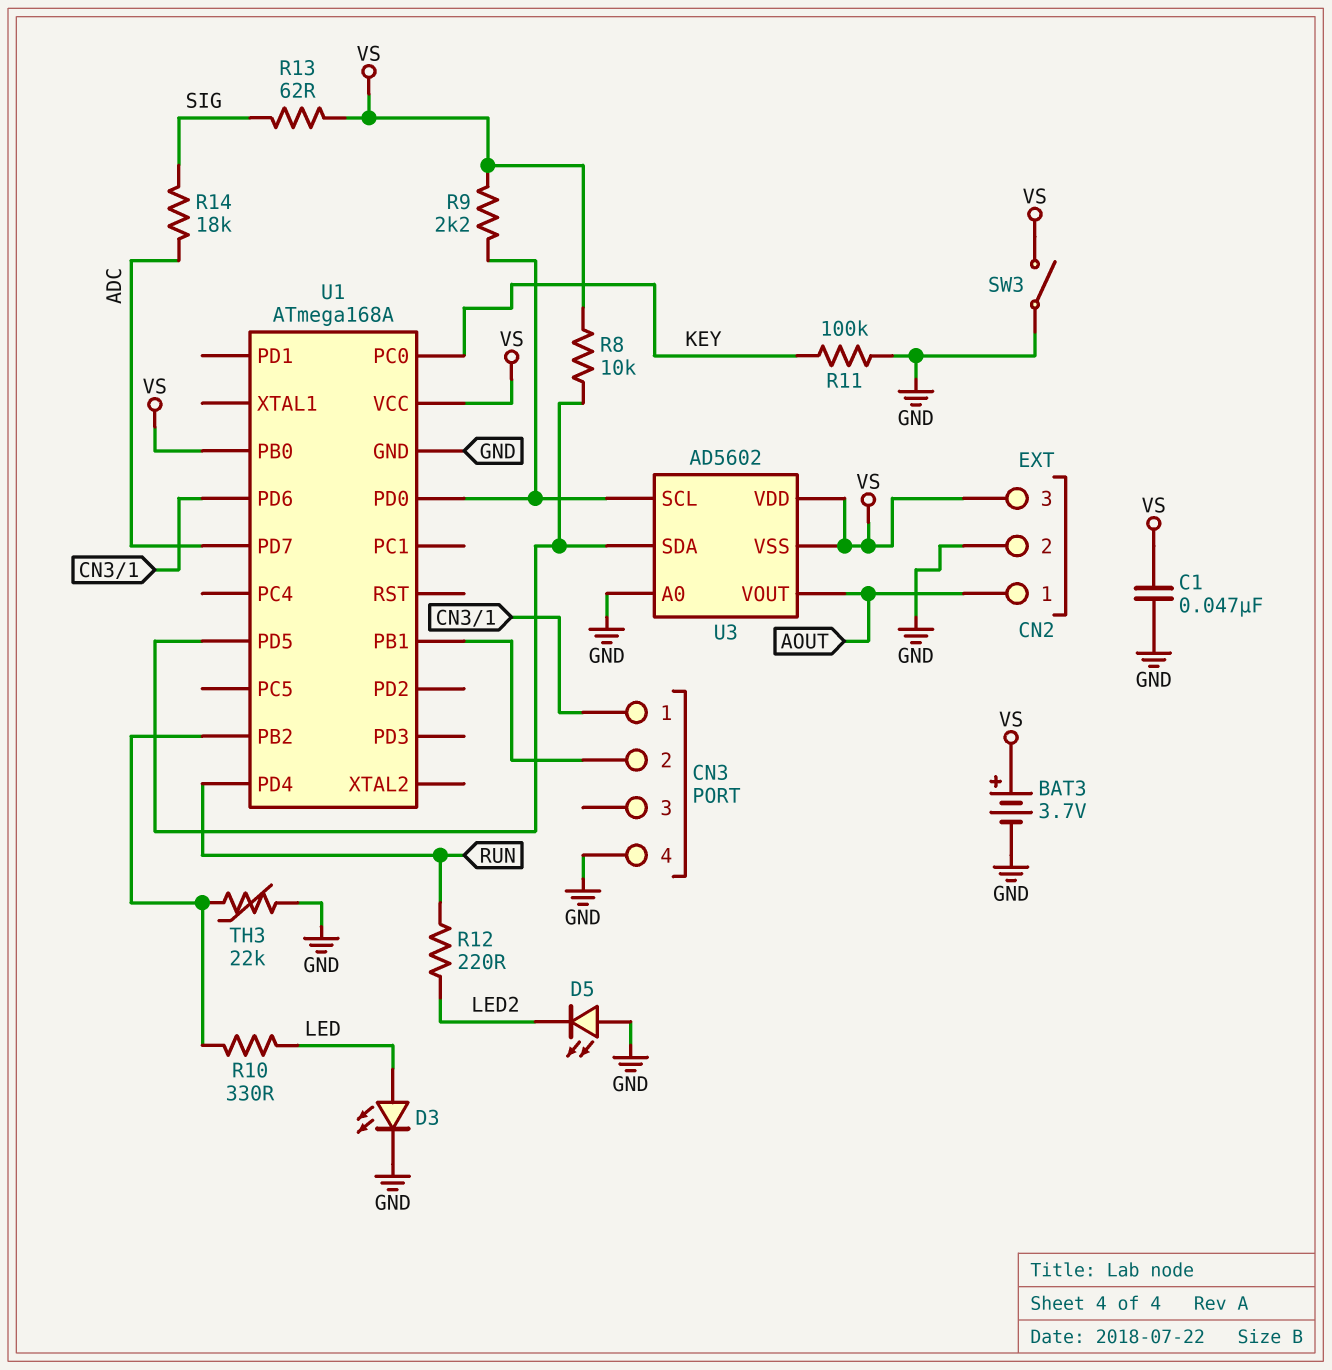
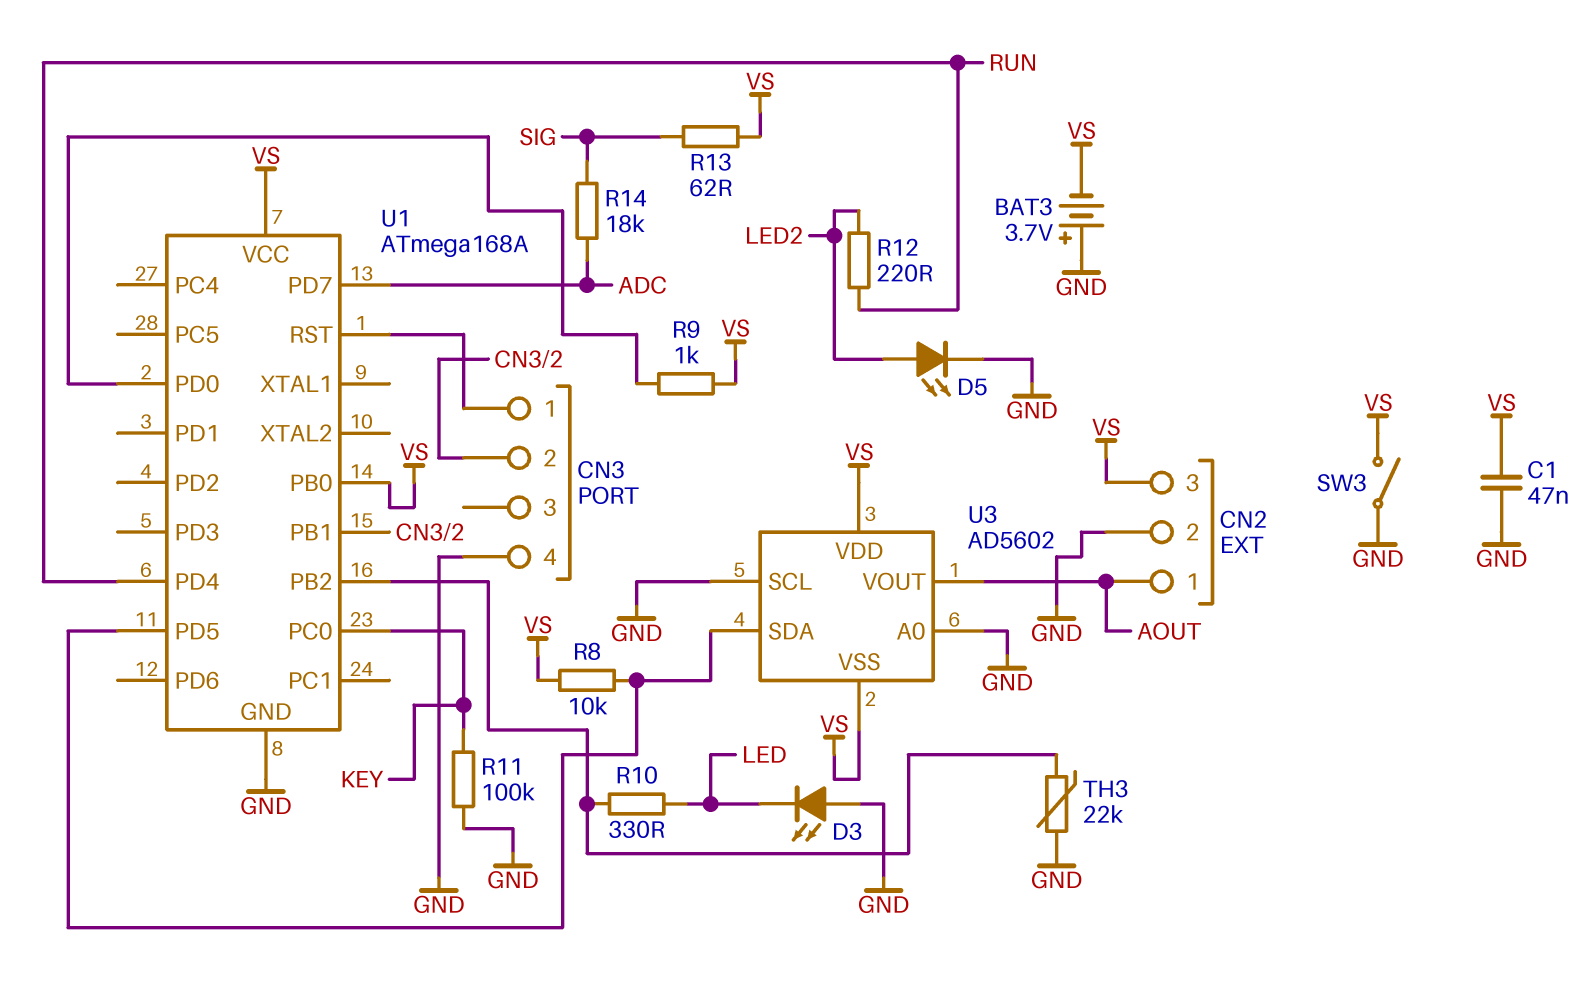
BAT3: 3.7V (plus VS, minus GND) -> 3.7V (plus GND, minus VS)
D3: LED (A LED, K GND) -> LED (A GND, K LED)
D5: LED (A GND, K LED2) -> LED (A LED2, K GND)
R9: 2.2k (U1/PD0, VS) -> 1k (U1/PD0, VS)
U1 pin PD6: CN3/1 -> none
U1 pin RST: none -> CN3/1
U3 pin SCL: U1/PD0 -> GND

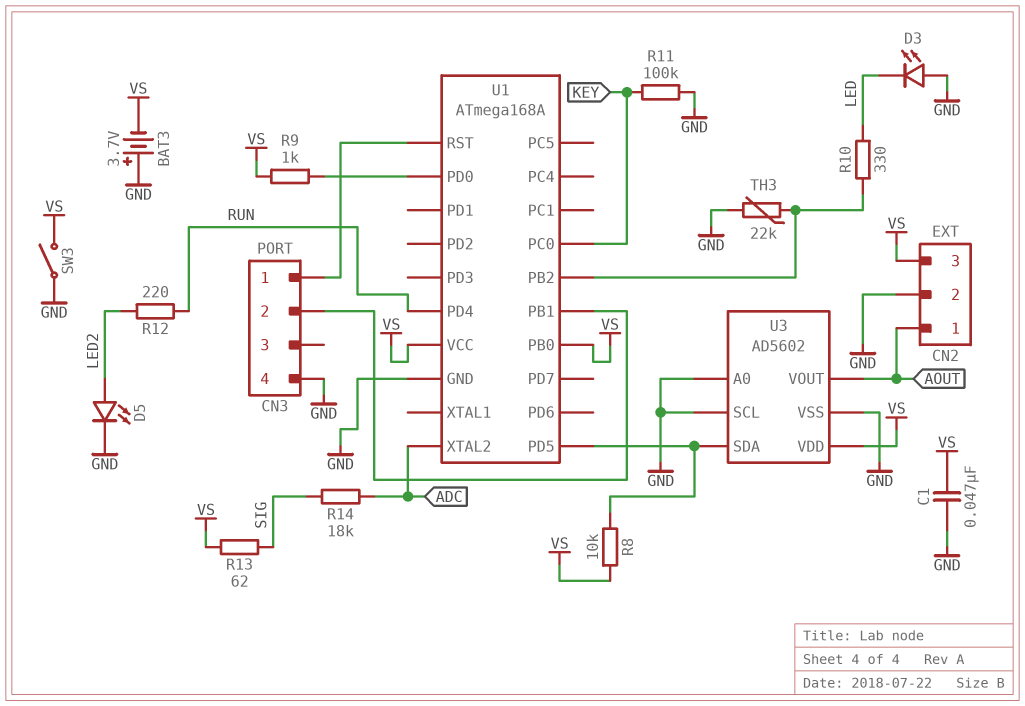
U1 pin PD7: ADC -> none
U1 pin XTAL2: none -> ADC
U3 pin VSS: VS -> GND

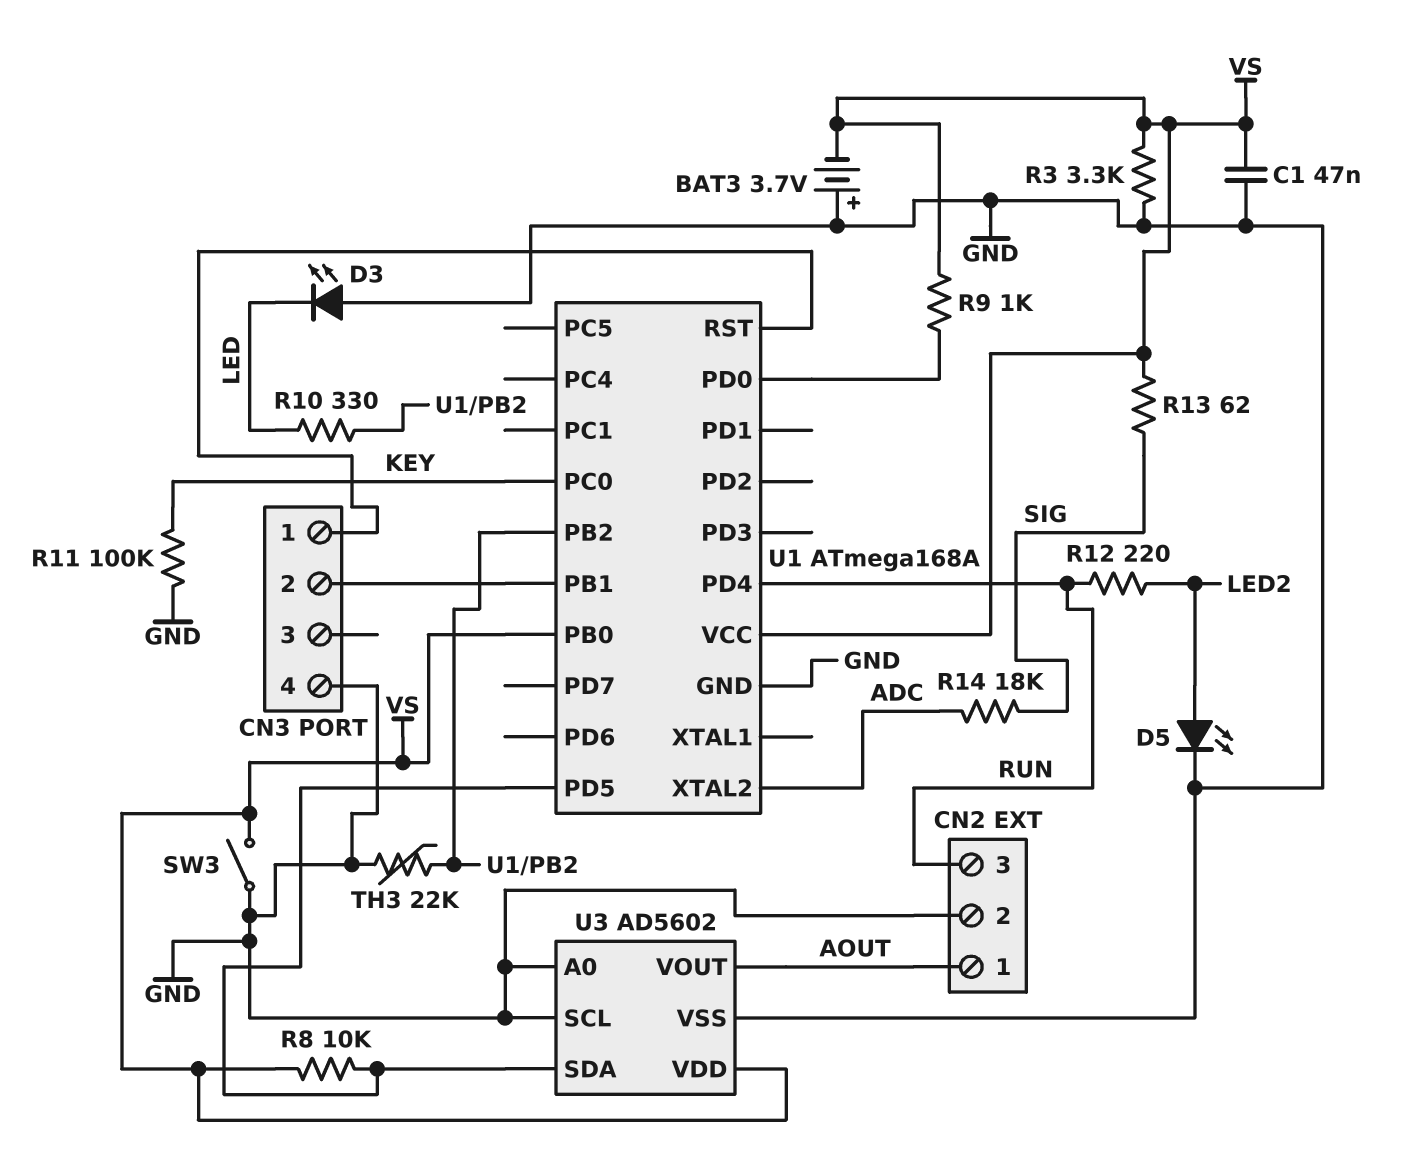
CN2 pin 3: VS -> RUN
R3: none -> 3.3k (GND, VS)

